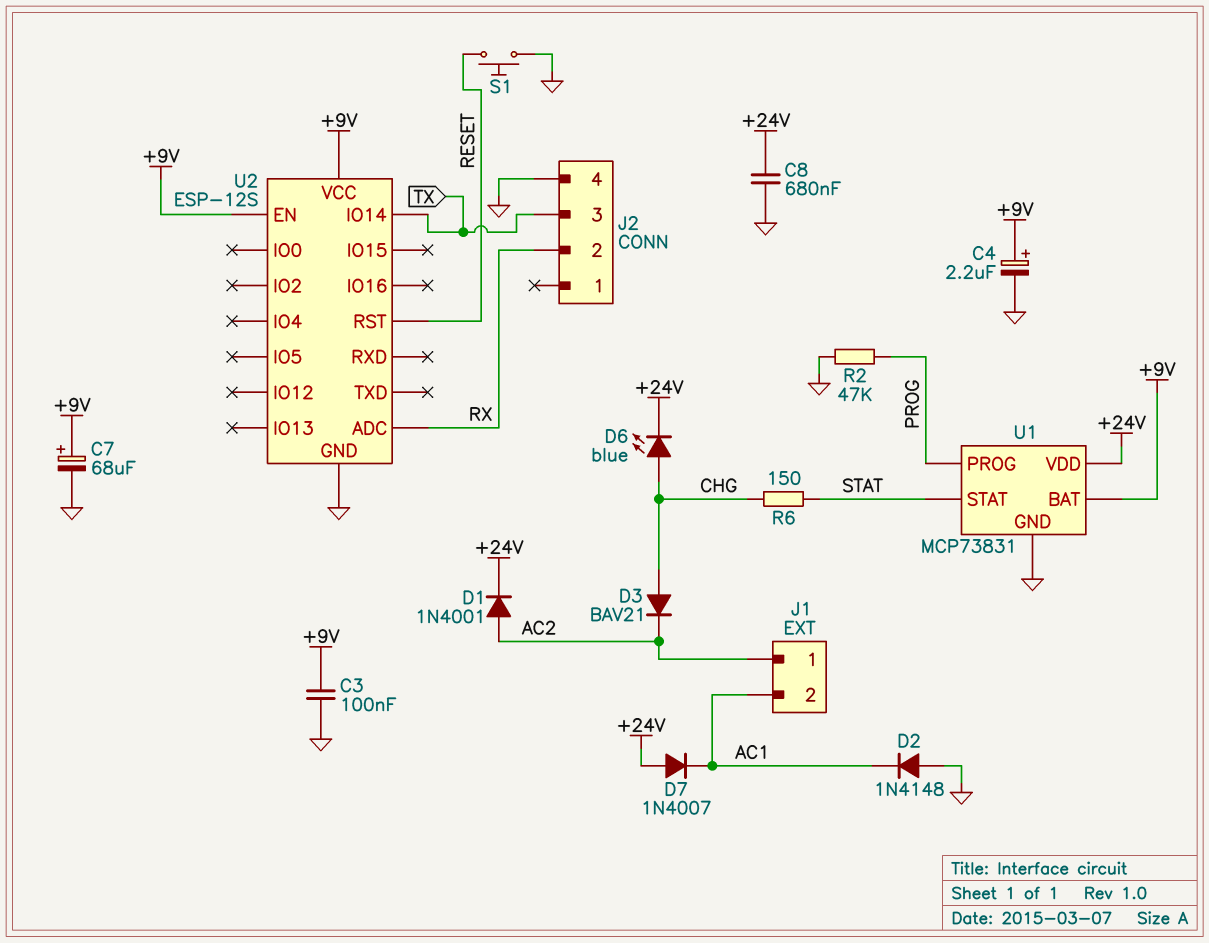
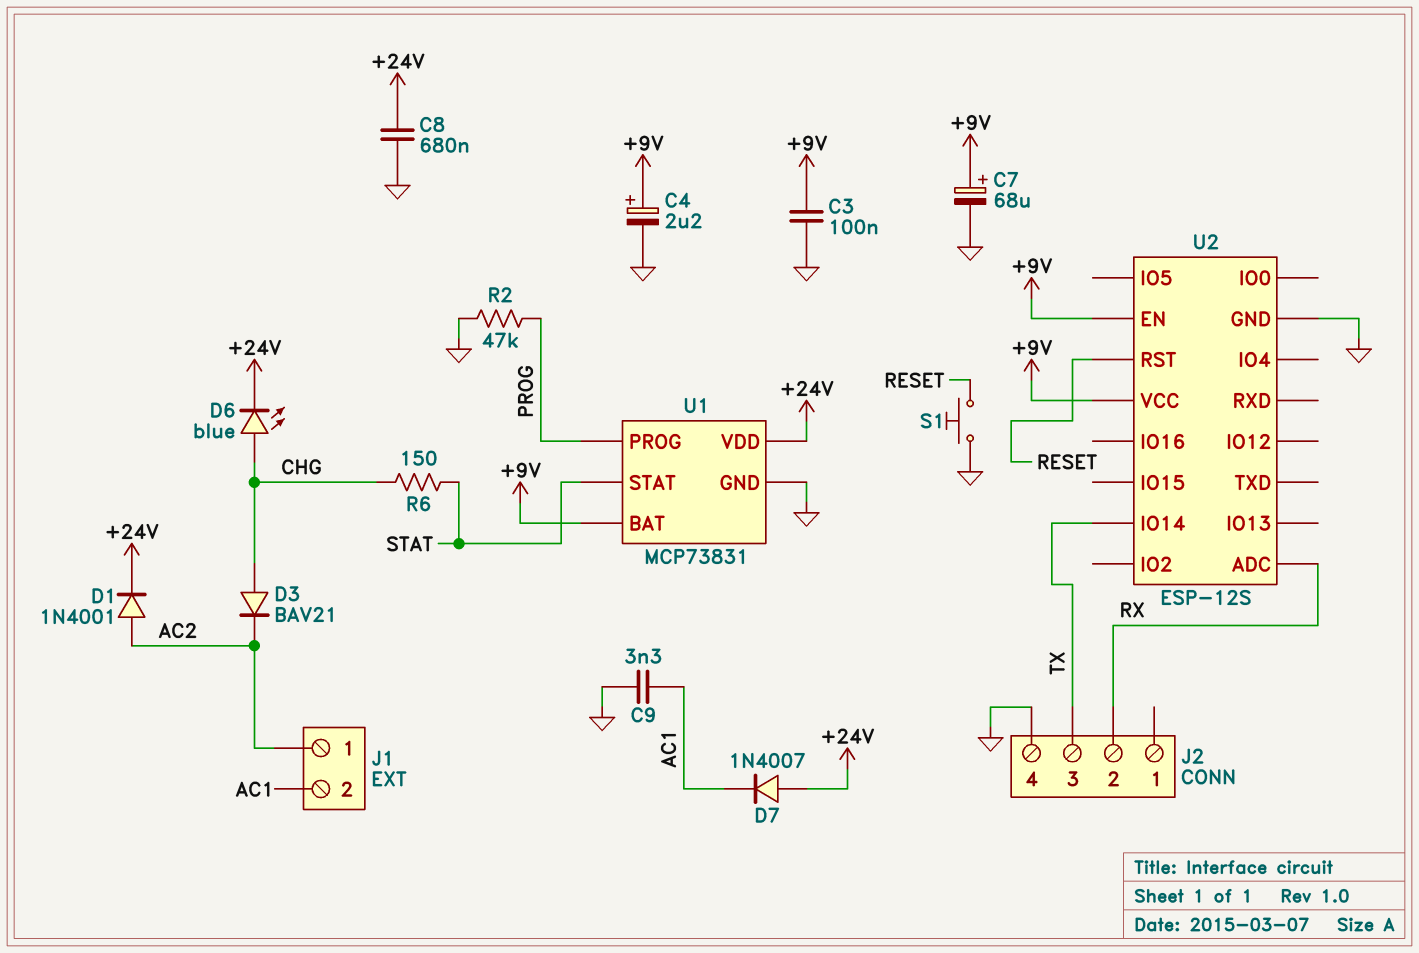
C9: none -> 3.3nF (AC1, GND)
D2: diode 1N4148 (A GND, K AC1) -> none

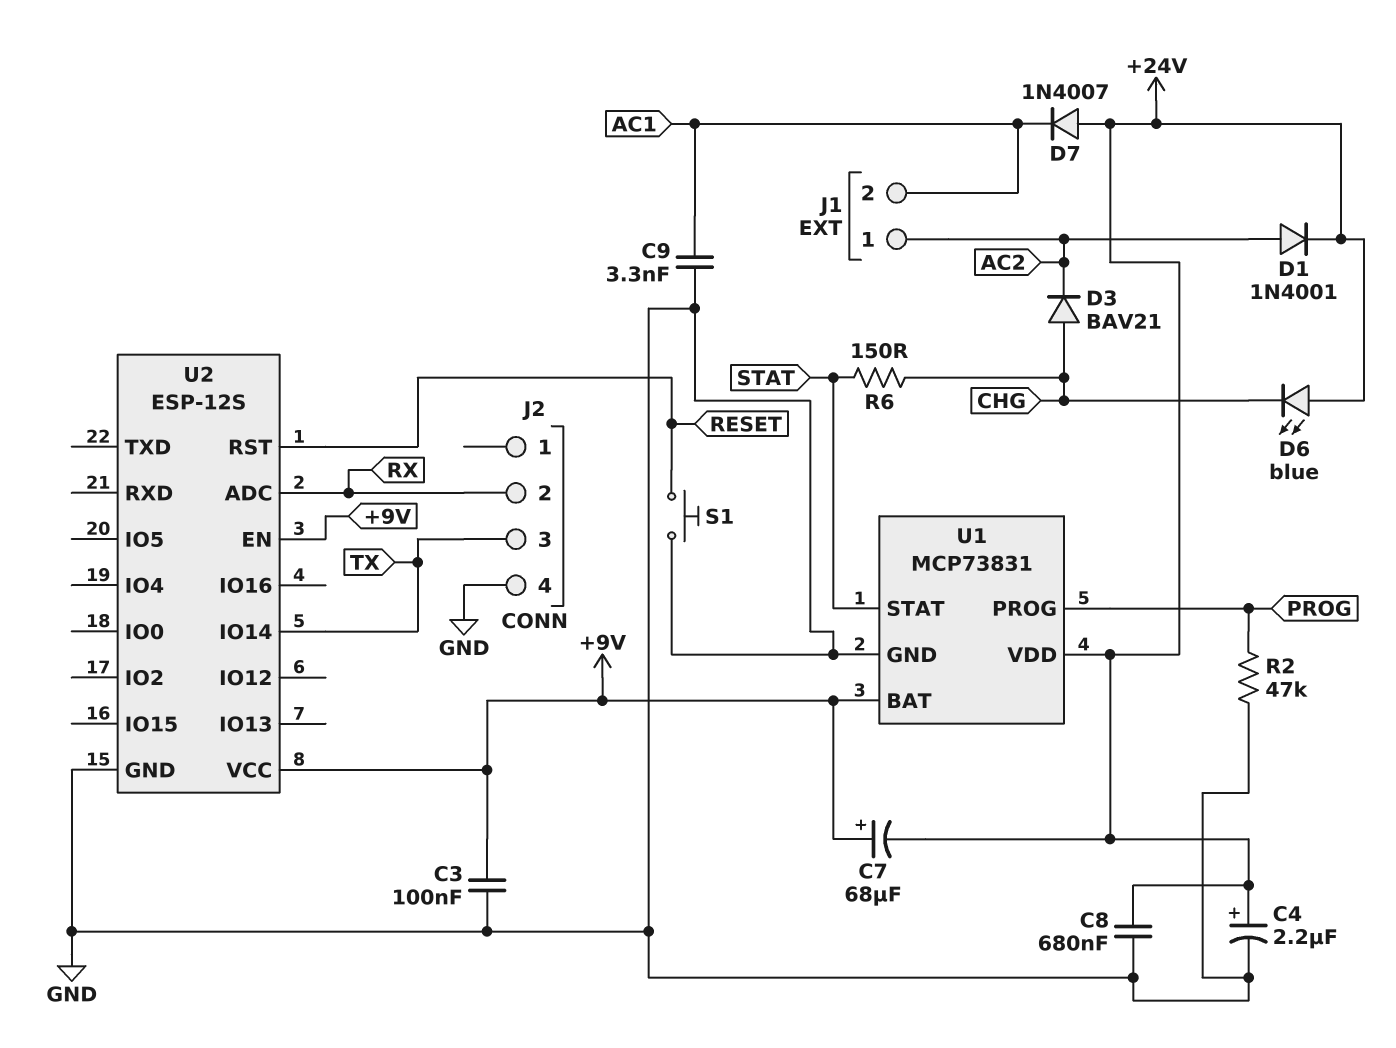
C4: 2.2uF (plus +9V, minus GND) -> 2.2uF (plus +24V, minus GND)
C7: 68uF (plus +9V, minus GND) -> 68uF (plus +9V, minus +24V)
D6: LED blue (A CHG, K +24V) -> LED blue (A +24V, K CHG)

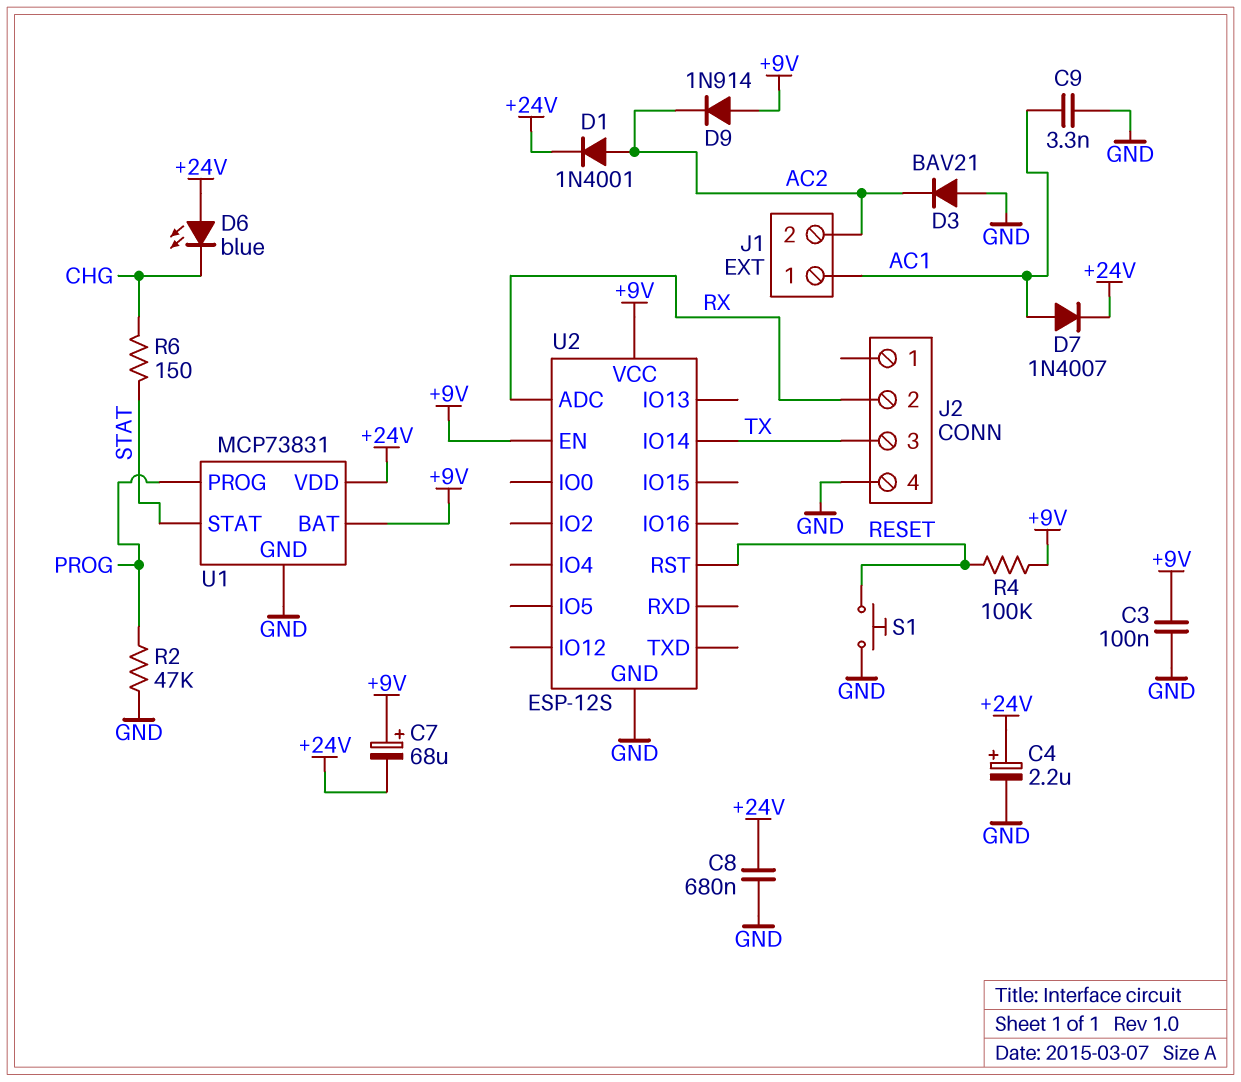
D3: diode BAV21 (A CHG, K AC2) -> diode BAV21 (A GND, K AC2)
D7: diode 1N4007 (A +24V, K AC1) -> diode 1N4007 (A AC1, K +24V)
D9: none -> diode 1N914 (A +9V, K AC2)
J1 pin 1: AC2 -> AC1
J1 pin 2: AC1 -> AC2
R4: none -> 100k (+9V, RESET)

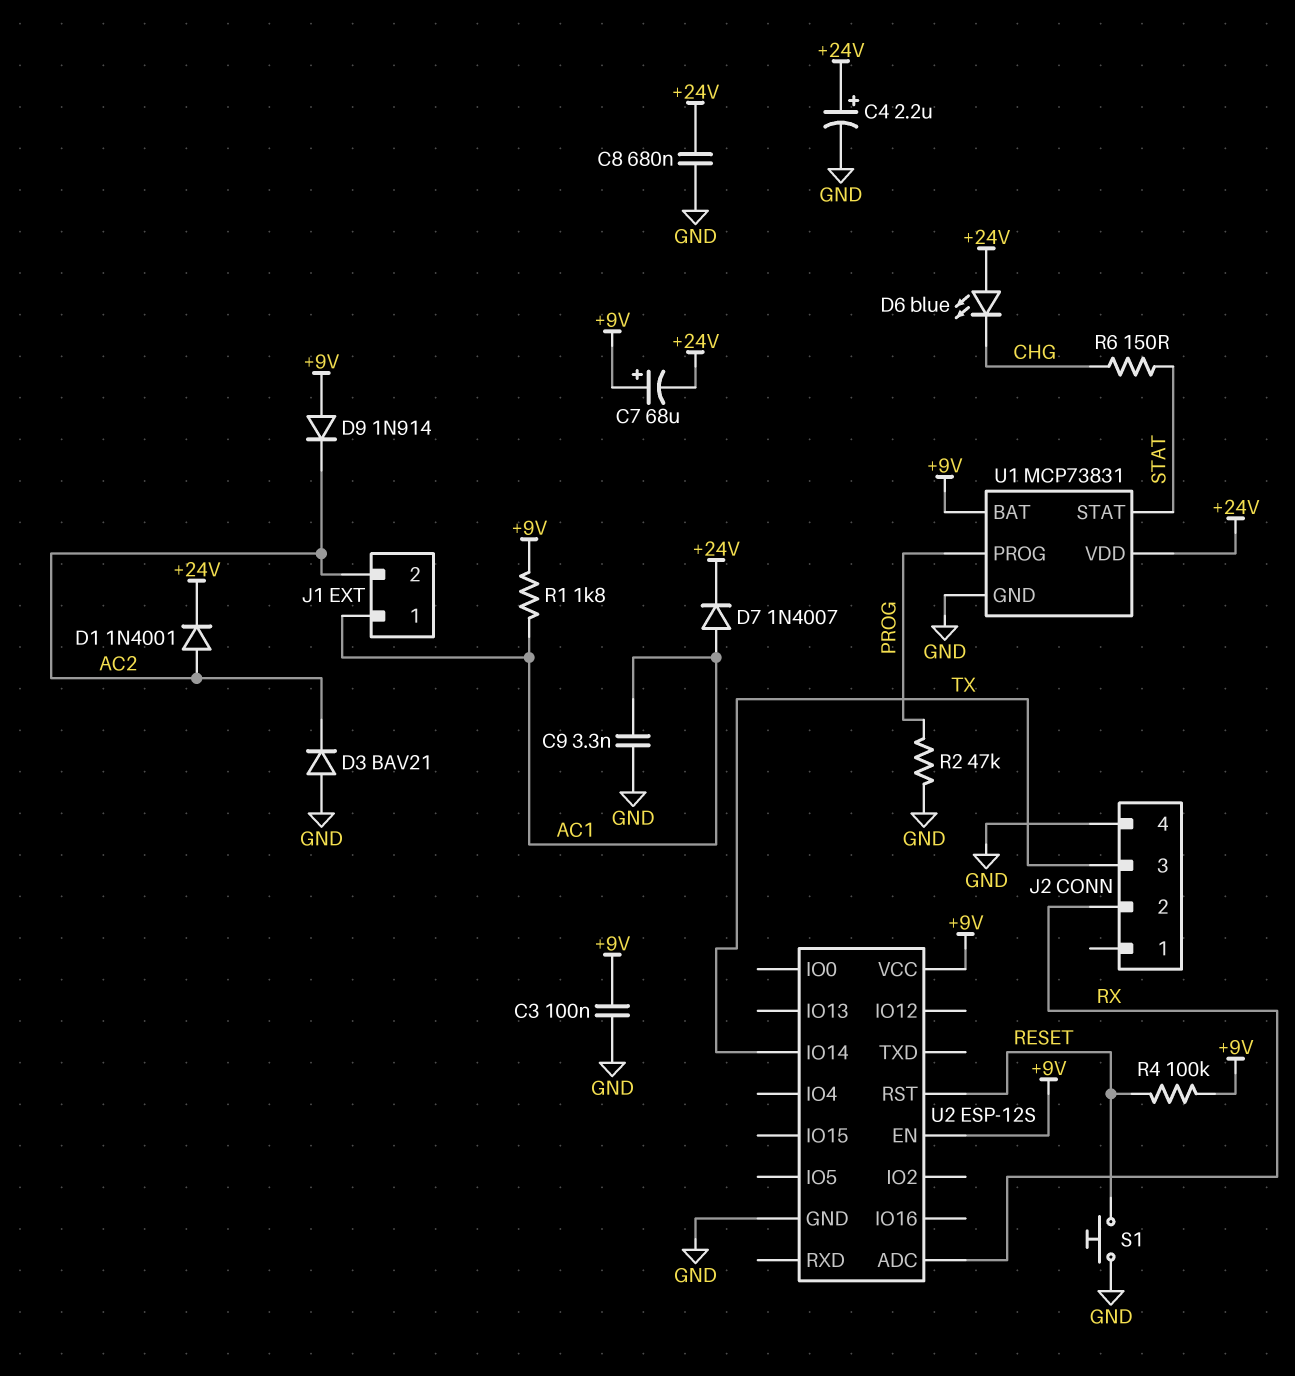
R1: none -> 1.8k (+9V, AC1)

